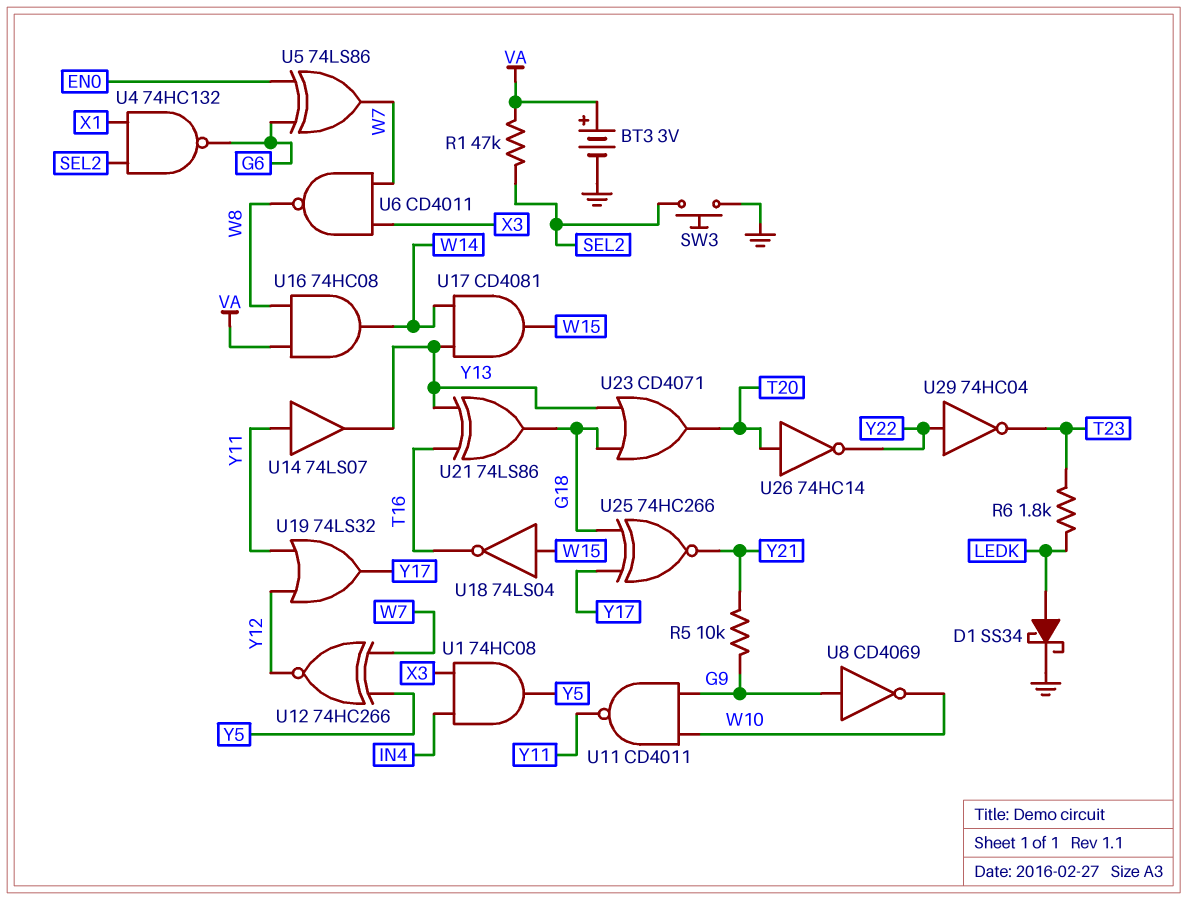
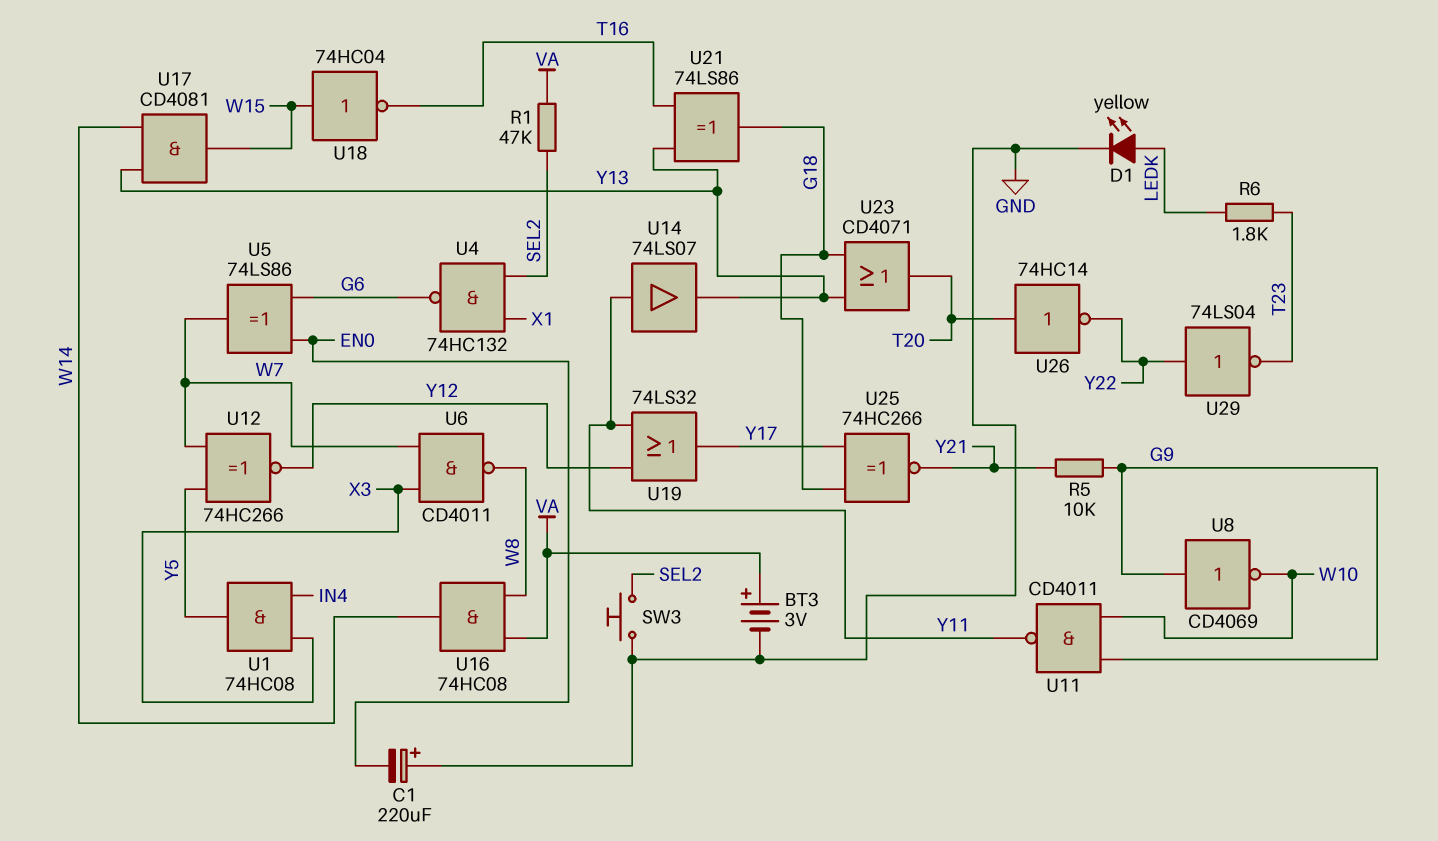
C1: none -> 220uF (plus GND, minus EN0)
D1: schottky SS34 (A LEDK, K GND) -> LED yellow (A LEDK, K GND)
U18: NOT 74LS04 (in W15, out T16) -> NOT 74HC04 (in W15, out T16)
U29: NOT 74HC04 (in Y22, out T23) -> NOT 74LS04 (in Y22, out T23)

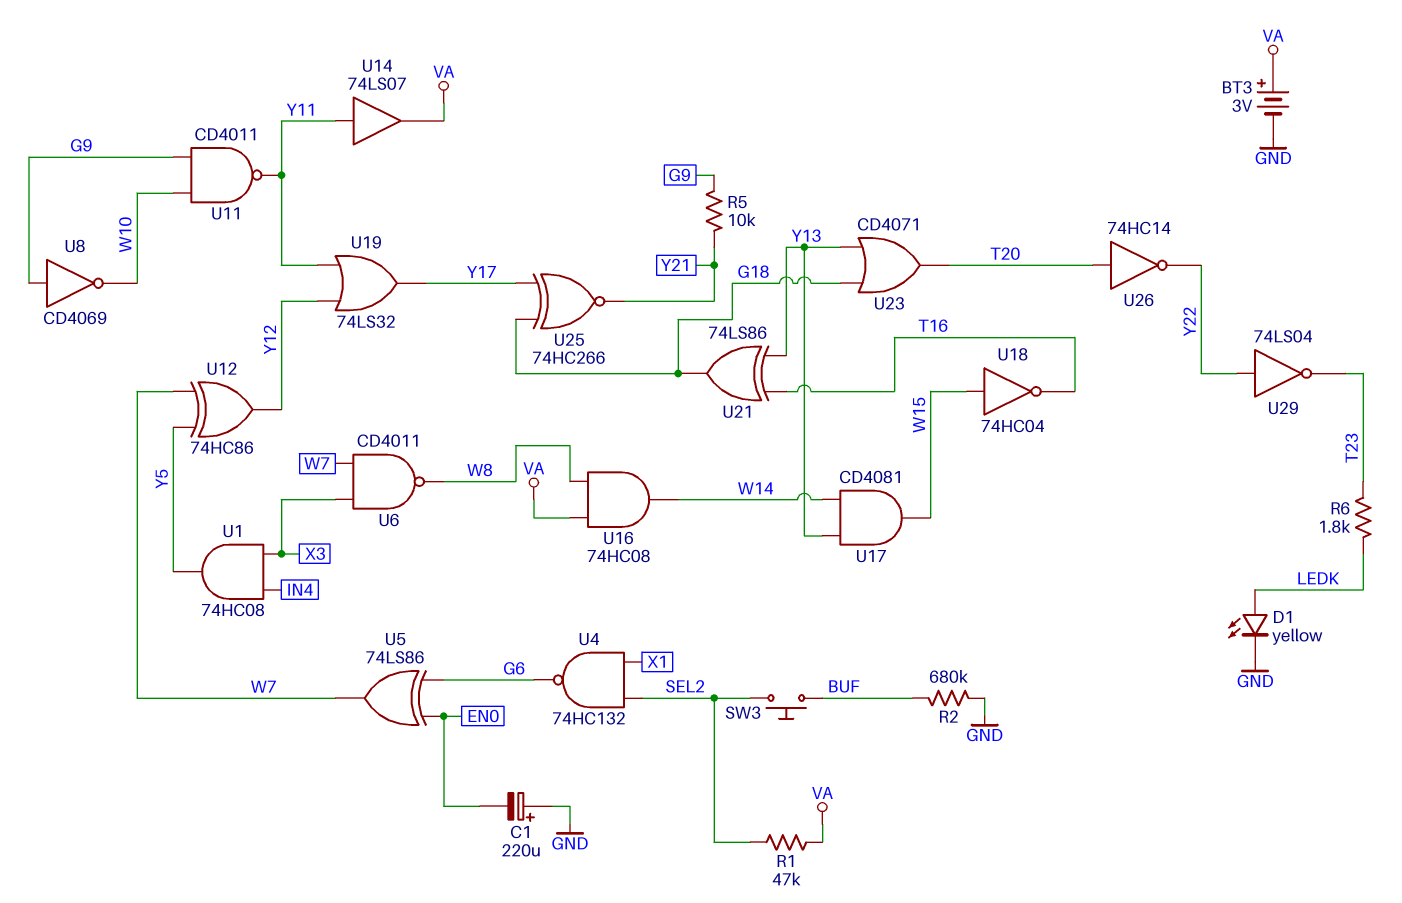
R2: none -> 680k (BUF, GND)
SW3: button (GND, SEL2) -> button (BUF, SEL2)
U12: XNOR 74HC266 (in W7, in Y5, out Y12) -> XOR 74HC86 (in W7, in Y5, out Y12)
U14: buffer 74LS07 (in Y11, out Y13) -> buffer 74LS07 (in Y11, out VA)

